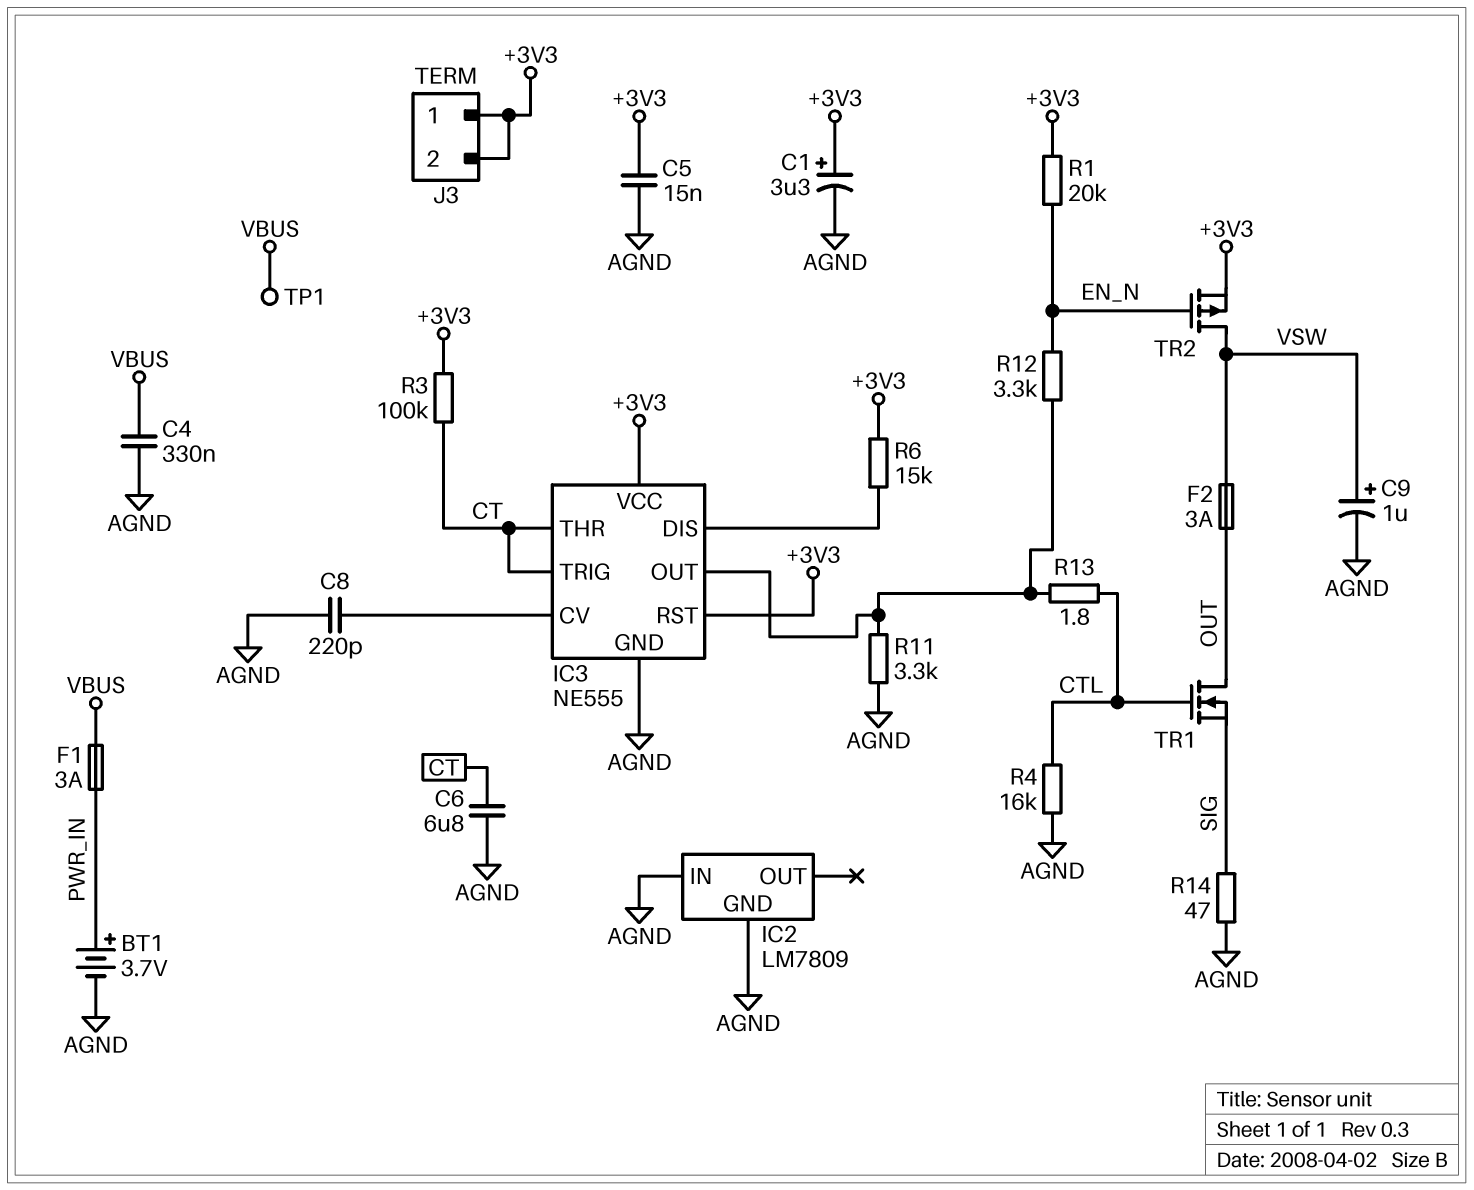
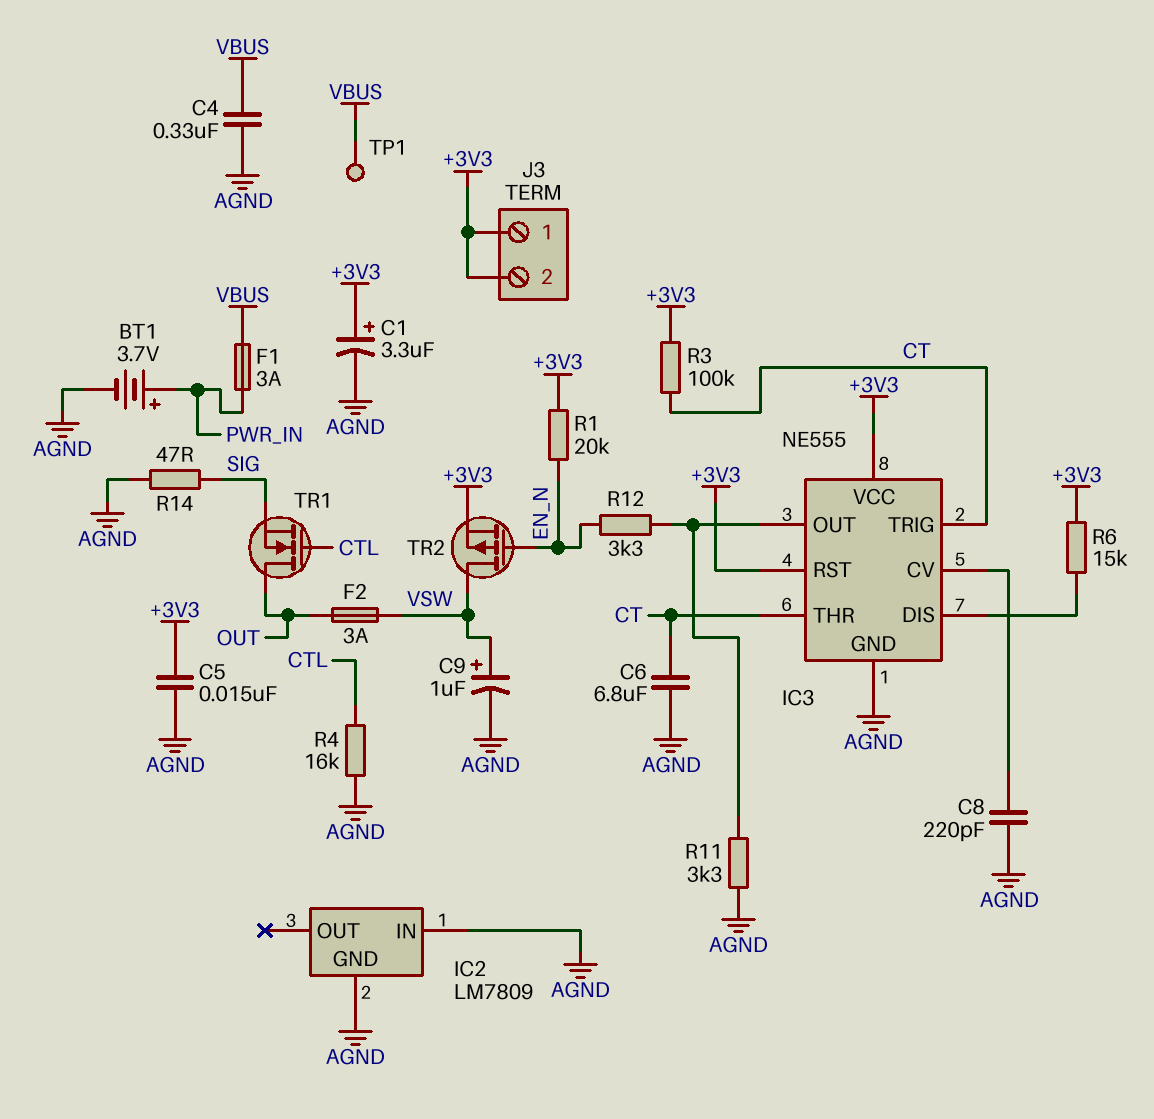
R13: 1.8 (CTL, IC3/OUT) -> none

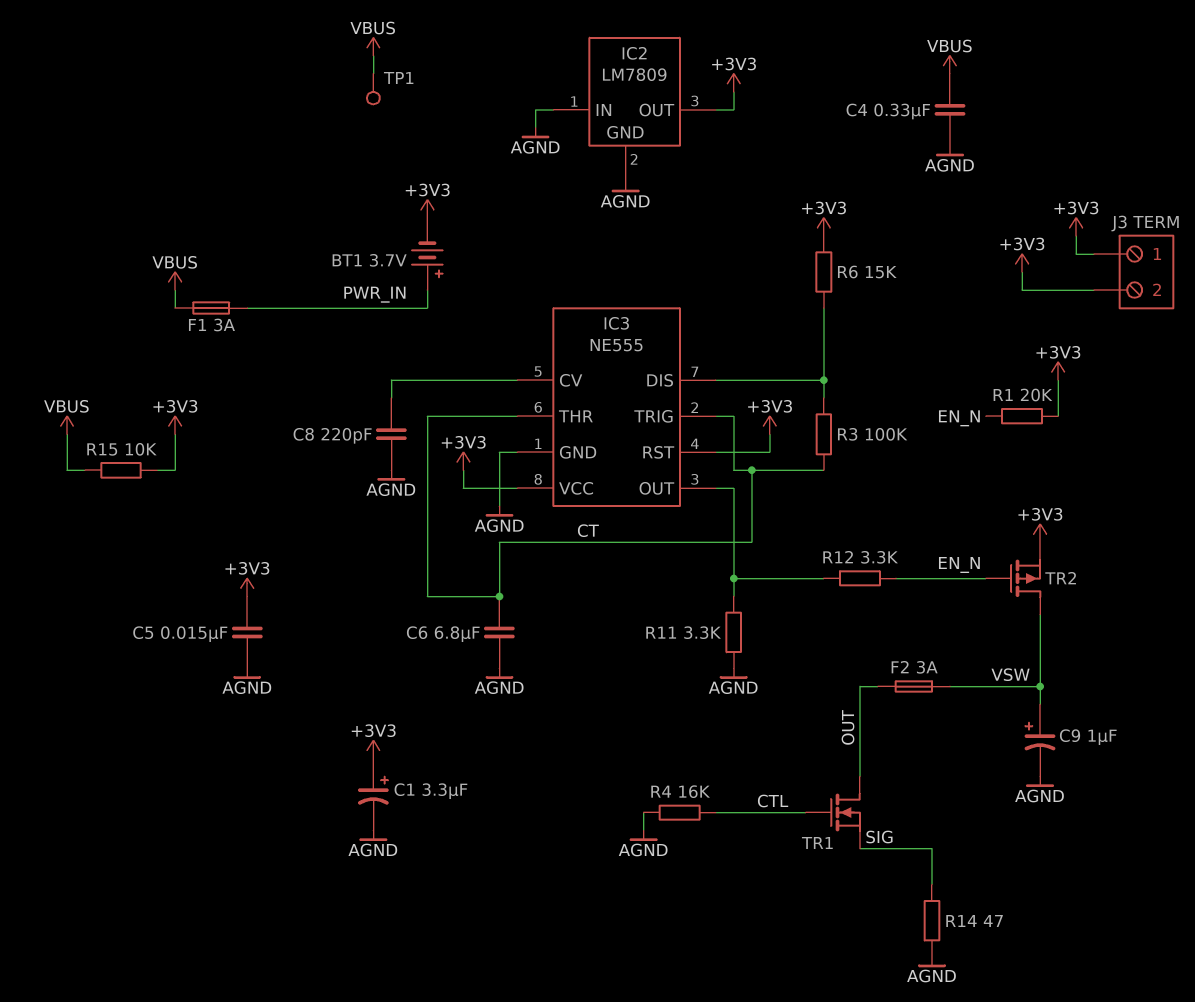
BT1: 3.7V (plus PWR_IN, minus AGND) -> 3.7V (plus PWR_IN, minus +3V3)
IC2 pin OUT: none -> +3V3
R3: 100k (+3V3, CT) -> 100k (CT, IC3/DIS)
R15: none -> 10k (+3V3, VBUS)

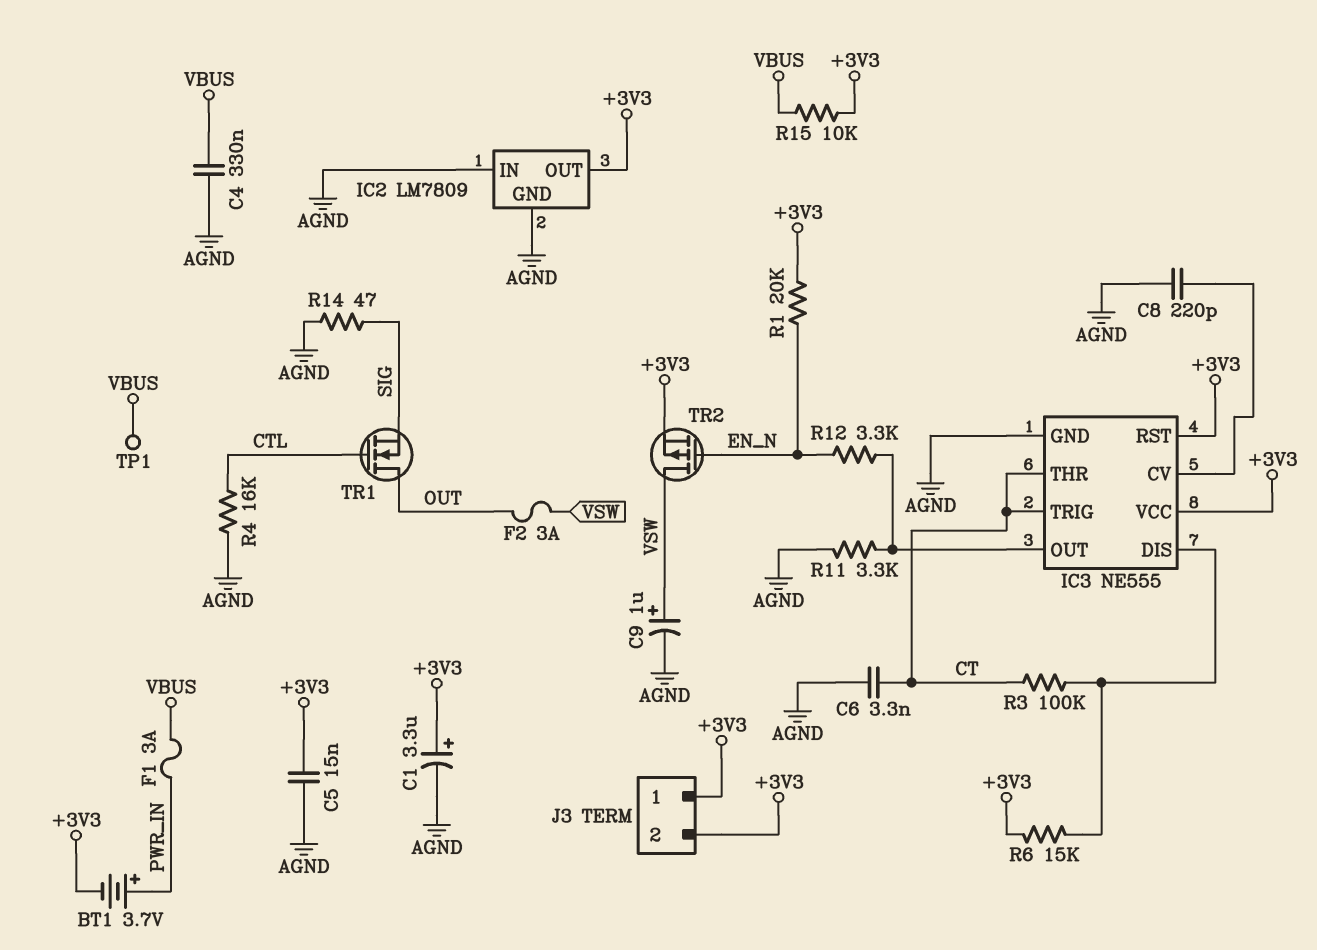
C6: 6.8uF (AGND, CT) -> 3.3nF (AGND, CT)

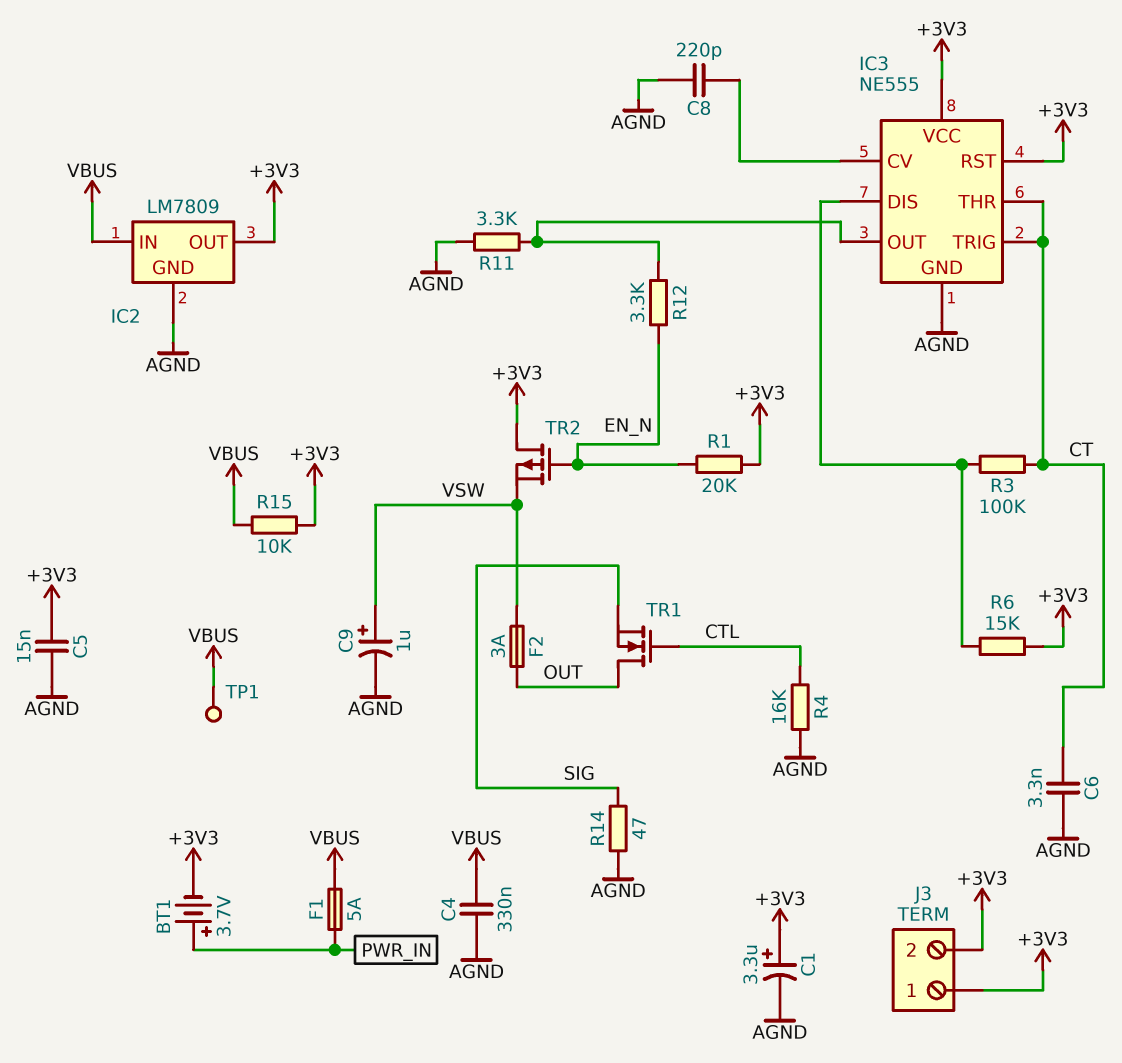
F1: 3A (PWR_IN, VBUS) -> 5A (PWR_IN, VBUS)
IC2 pin IN: AGND -> VBUS
TR2: PMOS (G EN_N, D VSW, S +3V3) -> PMOS (G EN_N, D +3V3, S VSW)

